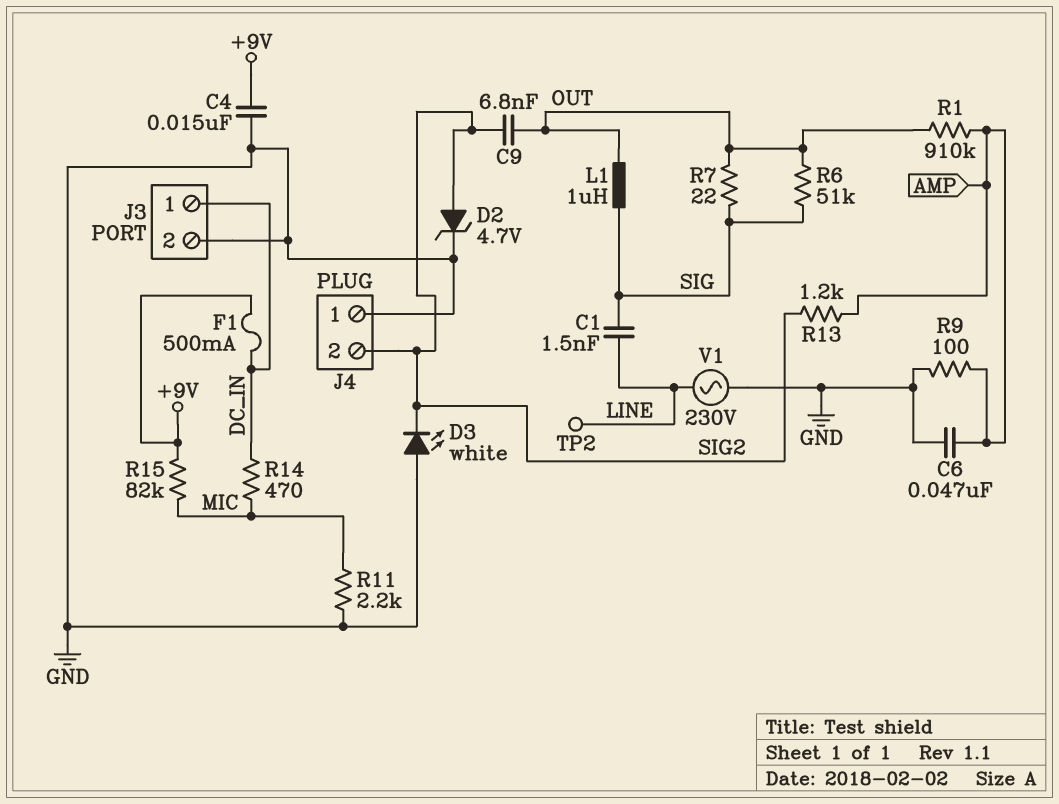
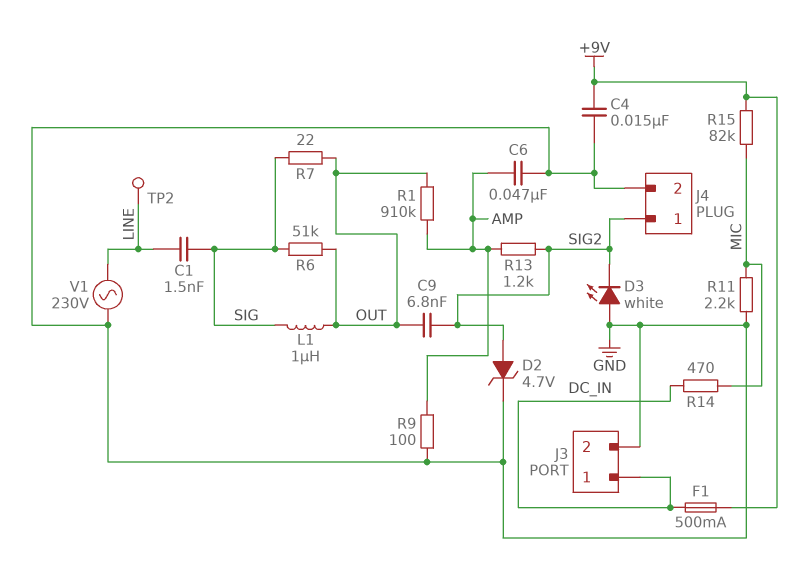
J4 pin 1: GND -> SIG2
J4 pin 2: SIG2 -> GND

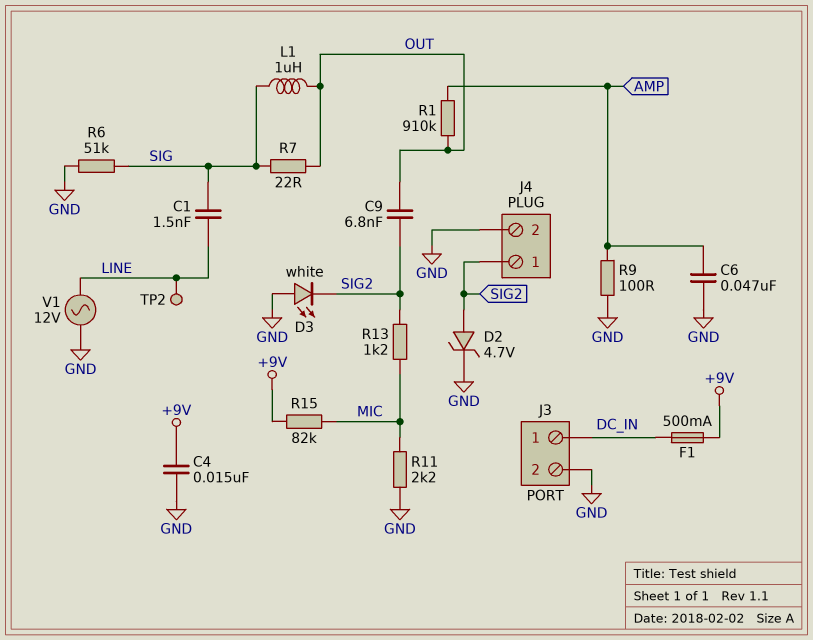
R6: 51k (OUT, SIG) -> 51k (GND, SIG)
R13: 1.2k (AMP, SIG2) -> 1.2k (MIC, SIG2)
R14: 470 (DC_IN, MIC) -> none
V1: AC 230V (GND, LINE) -> AC 12V (GND, LINE)

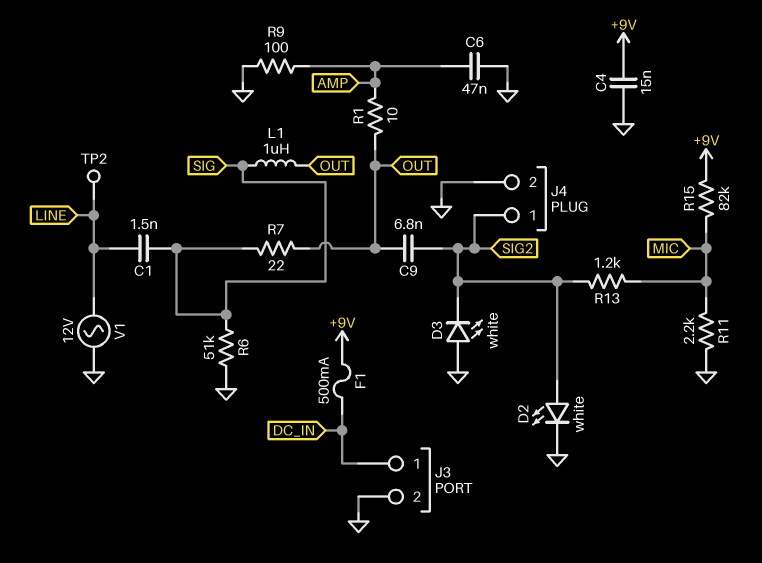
D2: zener 4.7V (A SIG2, K GND) -> LED white (A SIG2, K GND)
R1: 910k (AMP, OUT) -> 10 (AMP, OUT)

